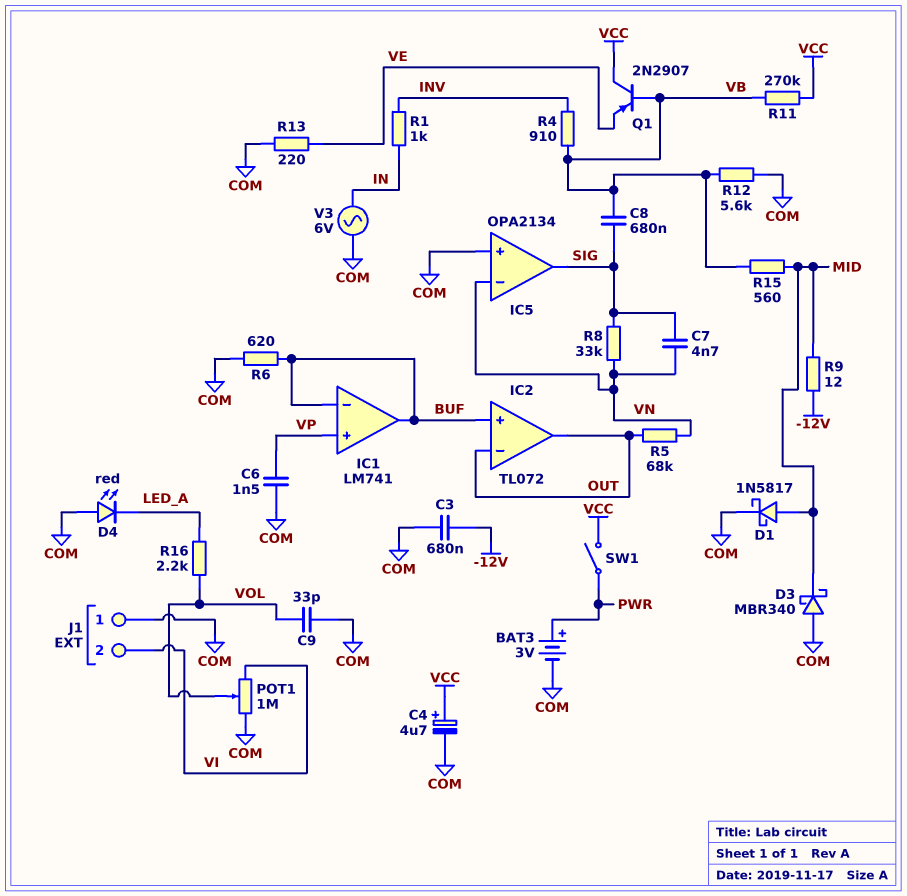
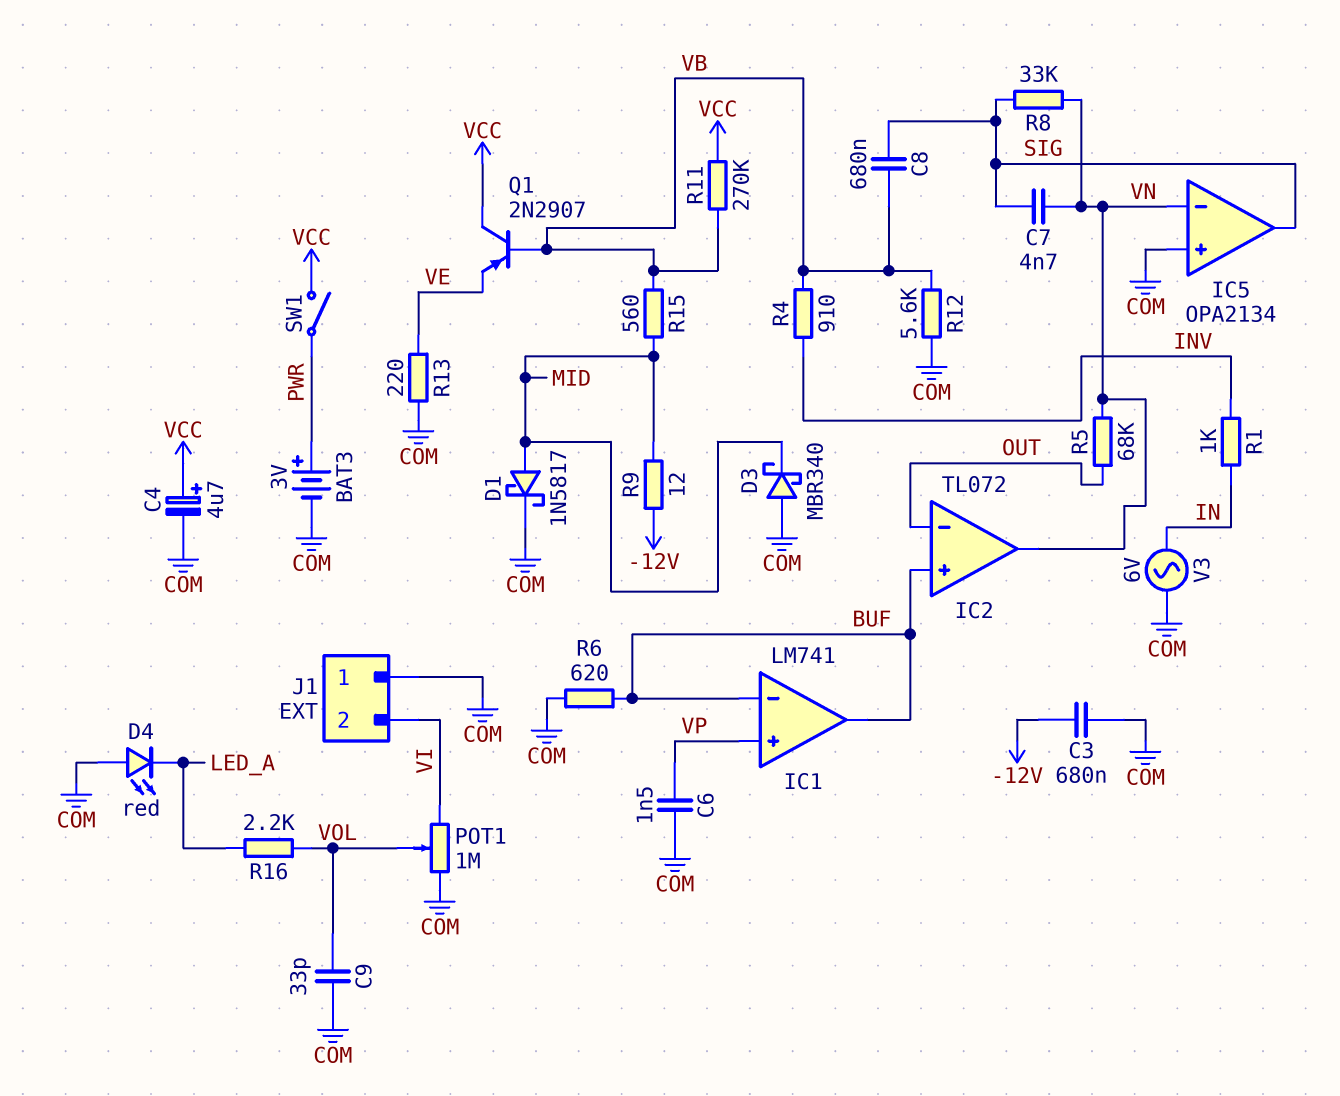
IC2 pin out: OUT -> VN

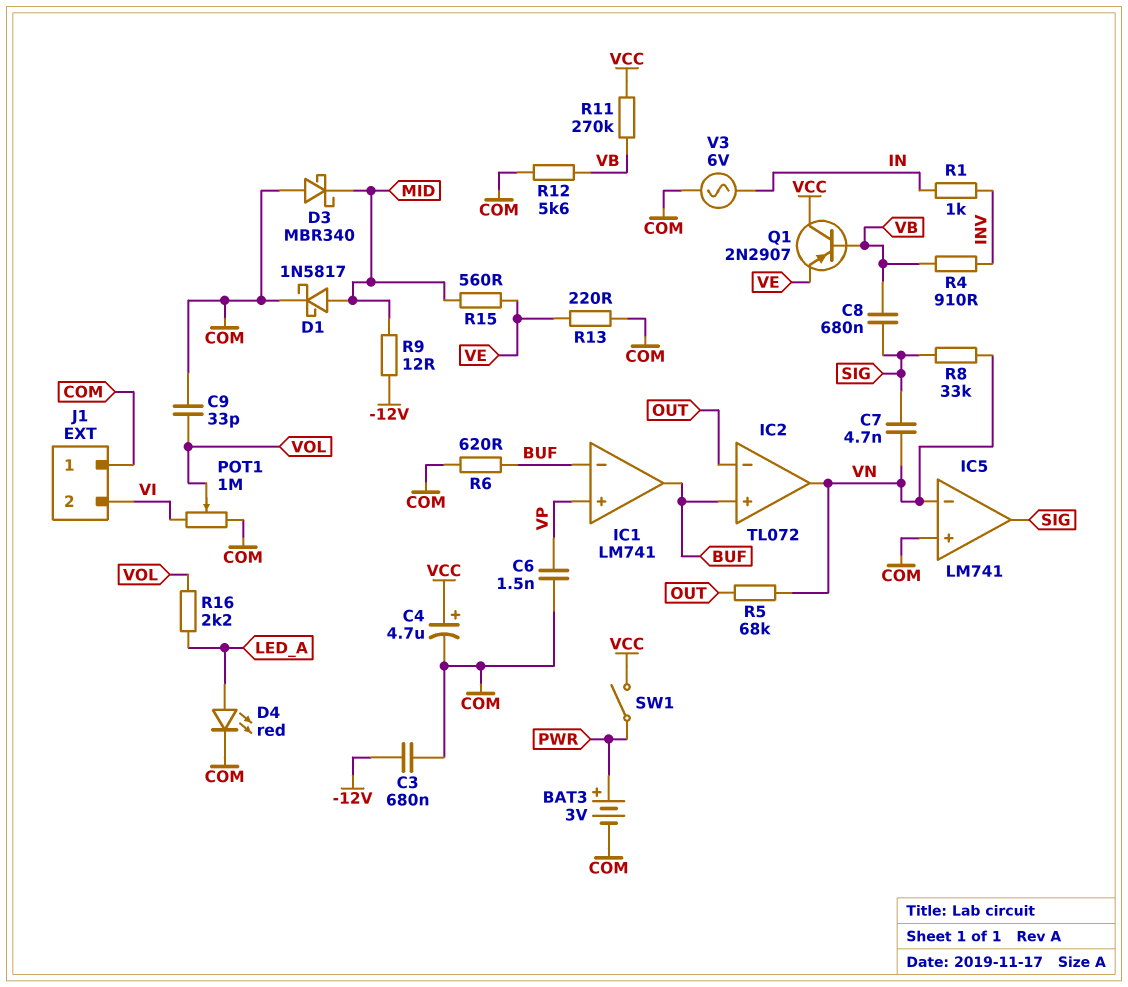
D4: LED red (A COM, K LED_A) -> LED red (A LED_A, K COM)
IC5: OPA2134 -> LM741
R15: 560 (MID, VB) -> 560 (MID, VE)

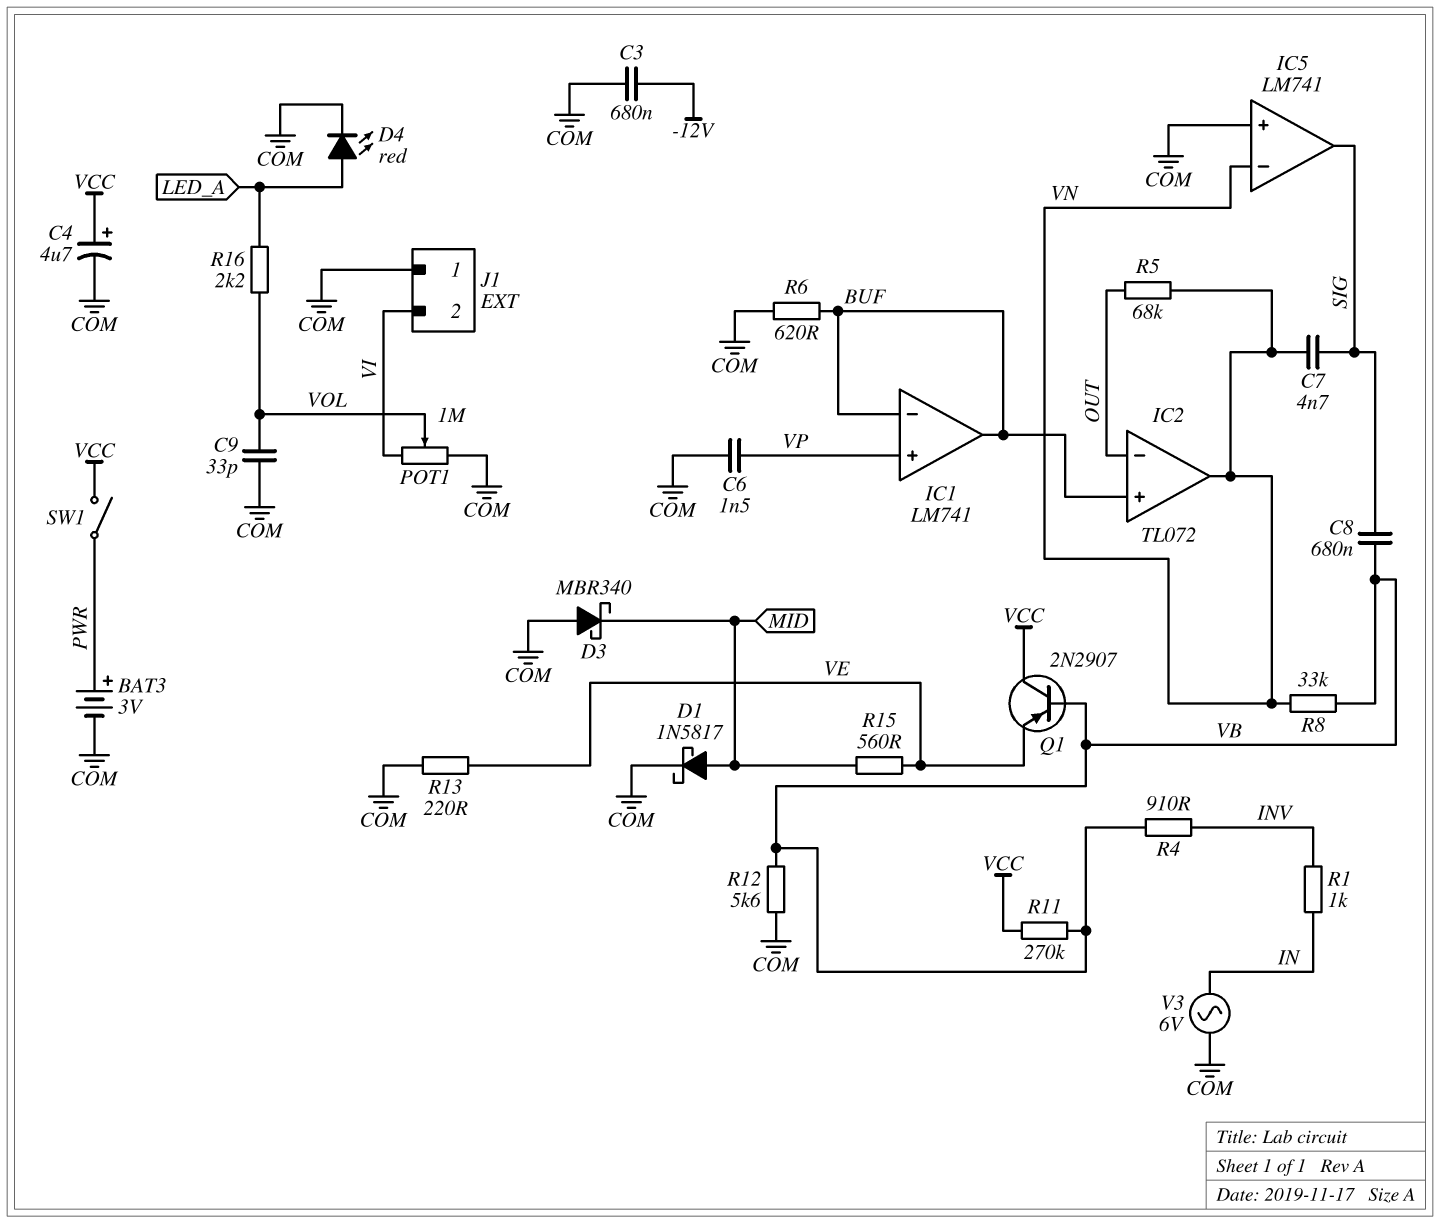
R8: 33k (SIG, VN) -> 33k (VB, VN)
R9: 12 (-12V, MID) -> none

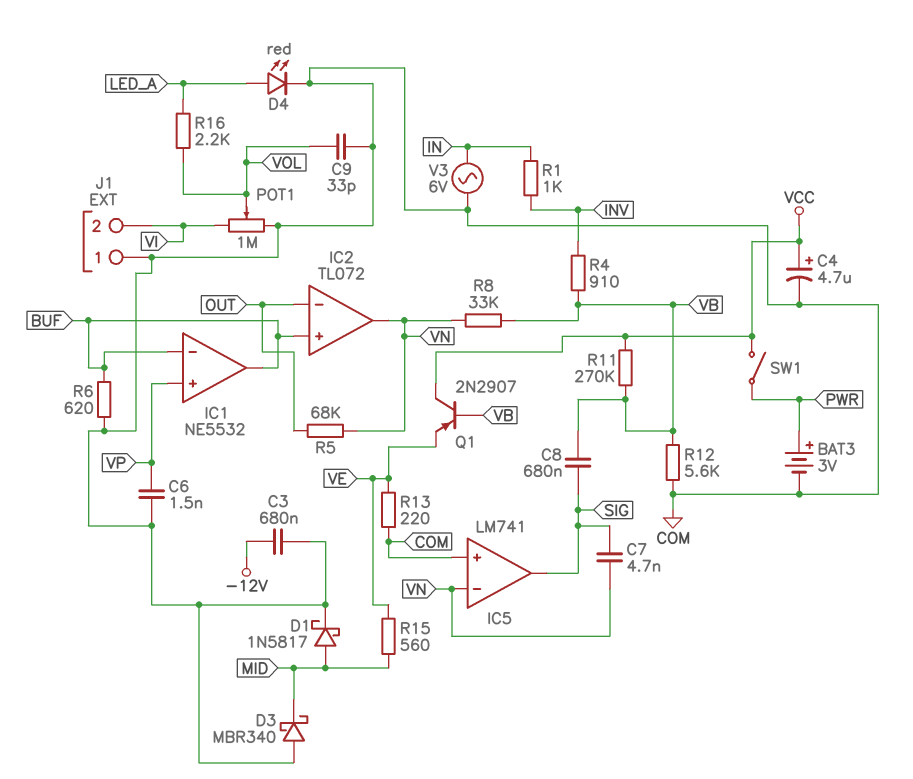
IC1: LM741 -> NE5532

